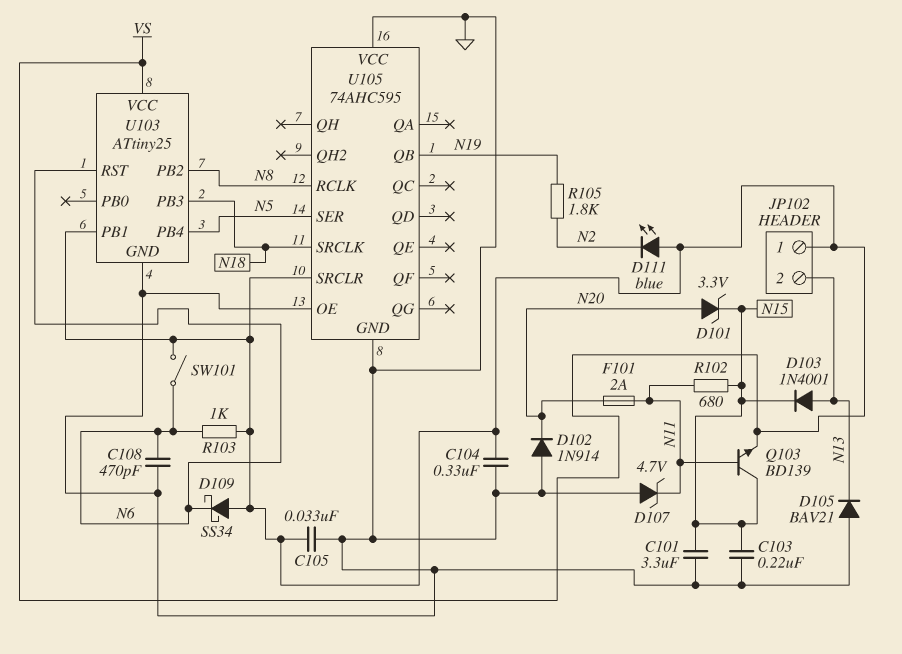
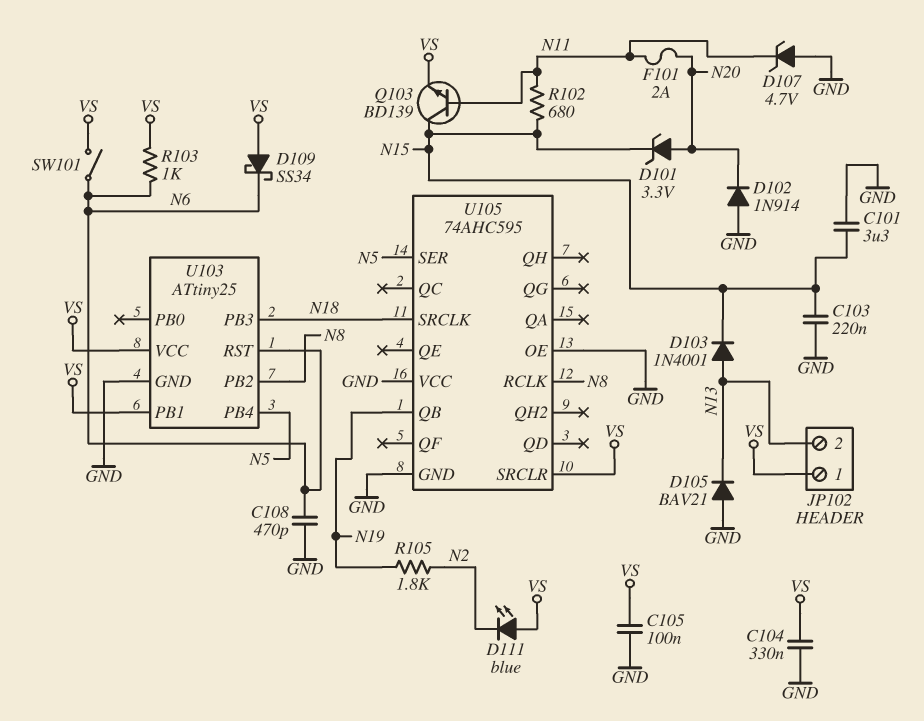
C105: 33nF (GND, VS) -> 100nF (GND, VS)

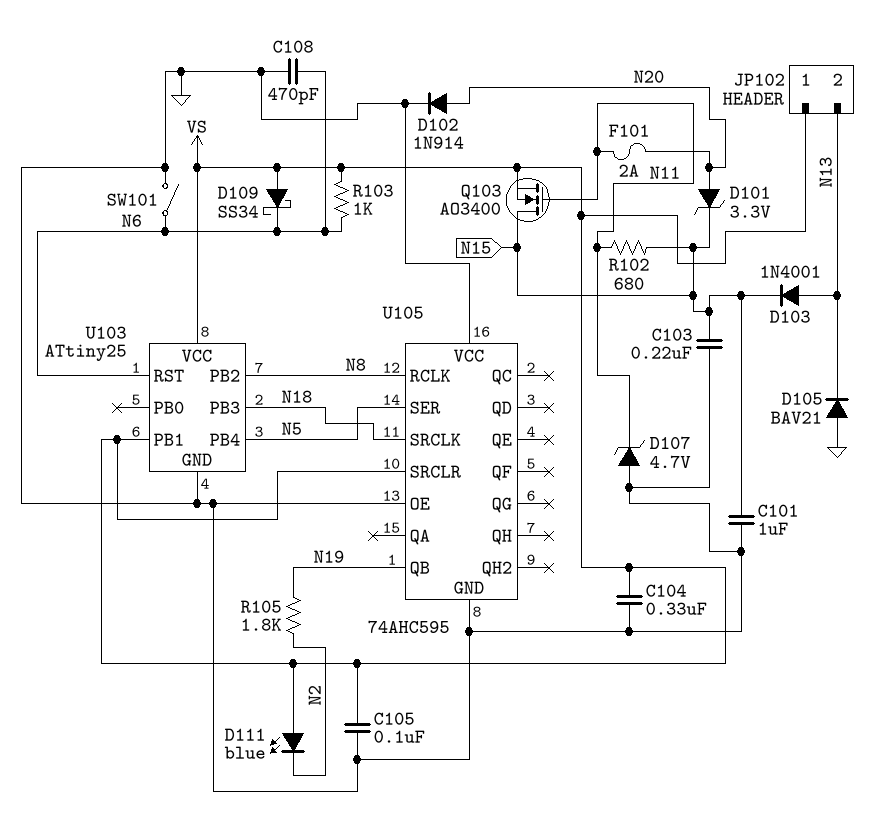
C101: 3.3uF (GND, N15) -> 1uF (GND, N15)
D102: diode 1N914 (A GND, K N20) -> diode 1N914 (A N20, K GND)
Q103: NPN BD139 (B N11, C N15, E VS) -> NMOS AO3400 (G N11, D N15, S VS)
SW101: switch (N6, VS) -> switch (GND, N6)

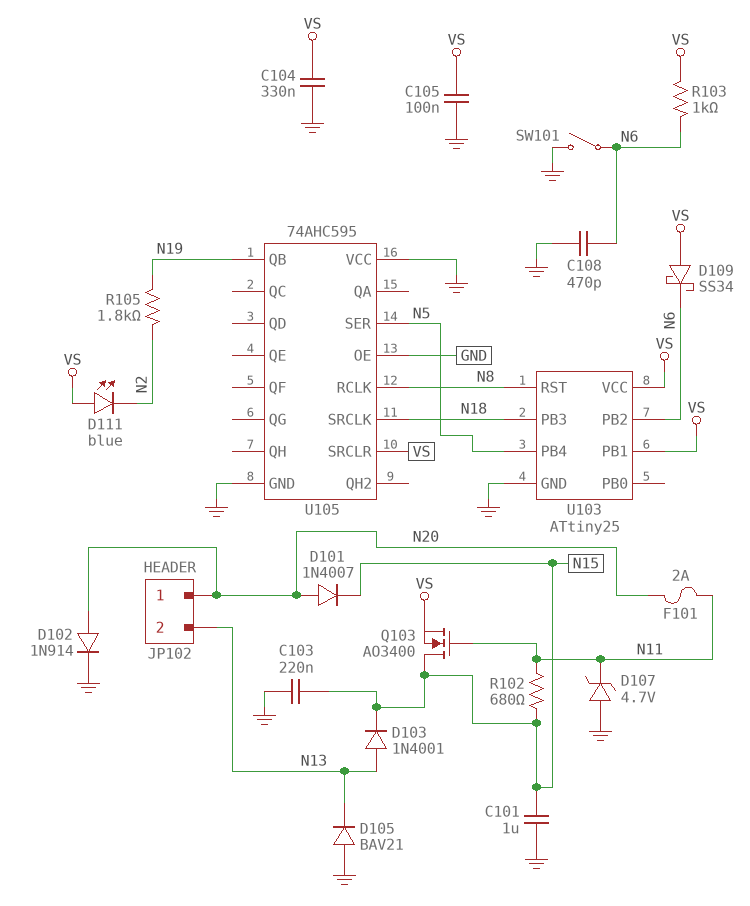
D101: zener 3.3V (A N20, K N15) -> diode 1N4007 (A N20, K N15)
JP102 pin 1: VS -> N20
U103 pin PB2: N8 -> N6
U103 pin RST: N6 -> N8

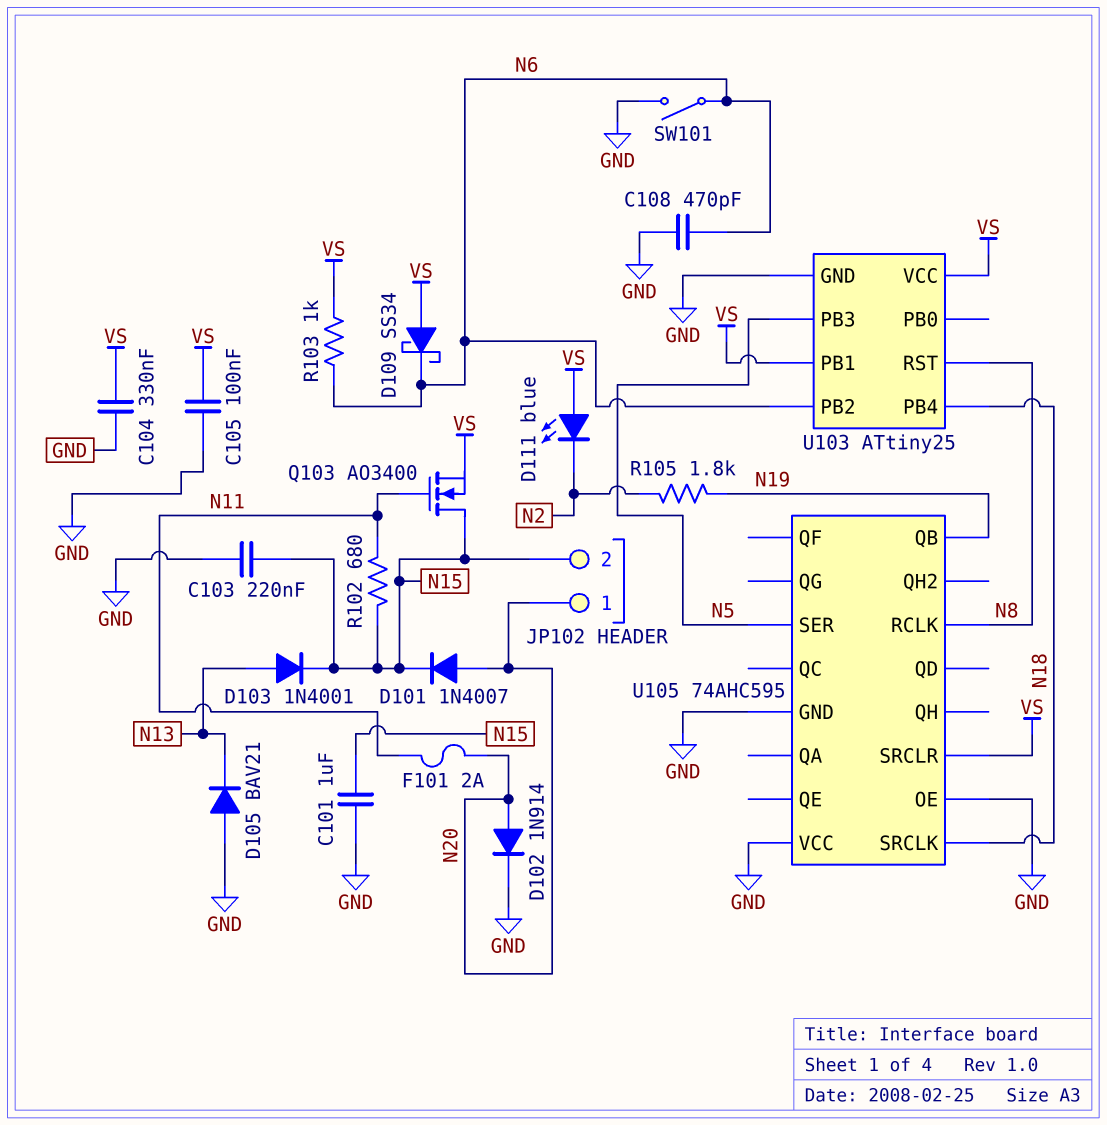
D107: zener 4.7V (A GND, K N11) -> none
JP102 pin 2: N13 -> N15
U103 pin PB3: N18 -> N5
U103 pin PB4: N5 -> N18

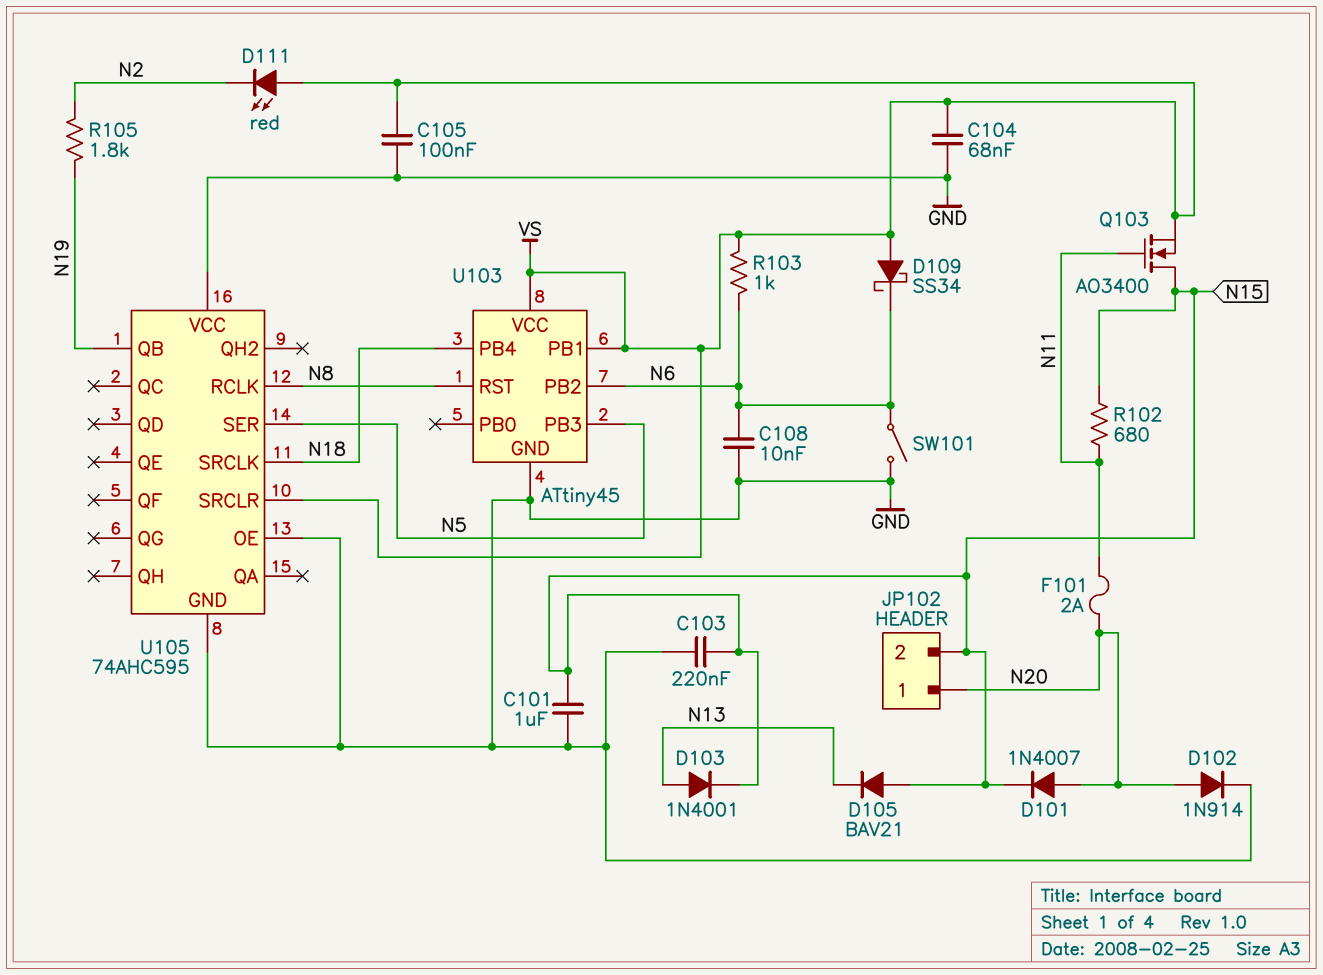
C104: 330nF (GND, VS) -> 68nF (GND, VS)
C108: 470pF (GND, N6) -> 10nF (GND, N6)
D105: diode BAV21 (A GND, K N13) -> diode BAV21 (A N15, K N13)
D111: LED blue (A VS, K N2) -> LED red (A VS, K N2)
U103: ATtiny25 -> ATtiny45

